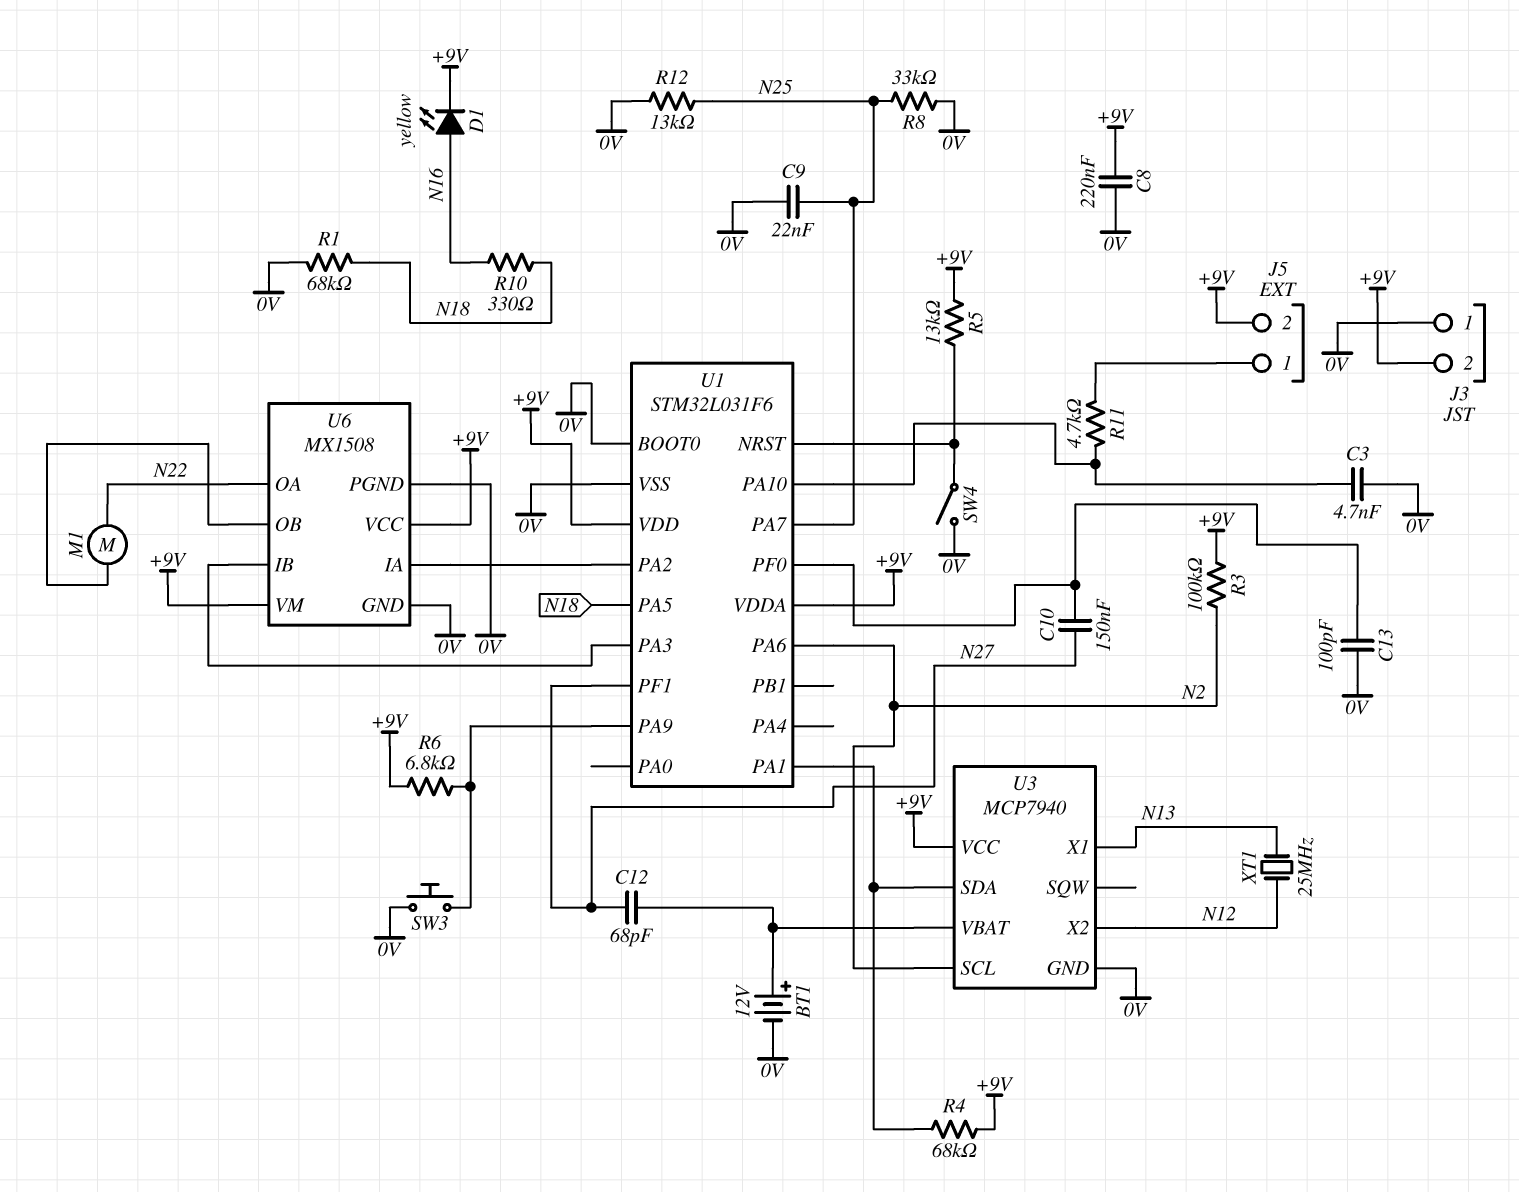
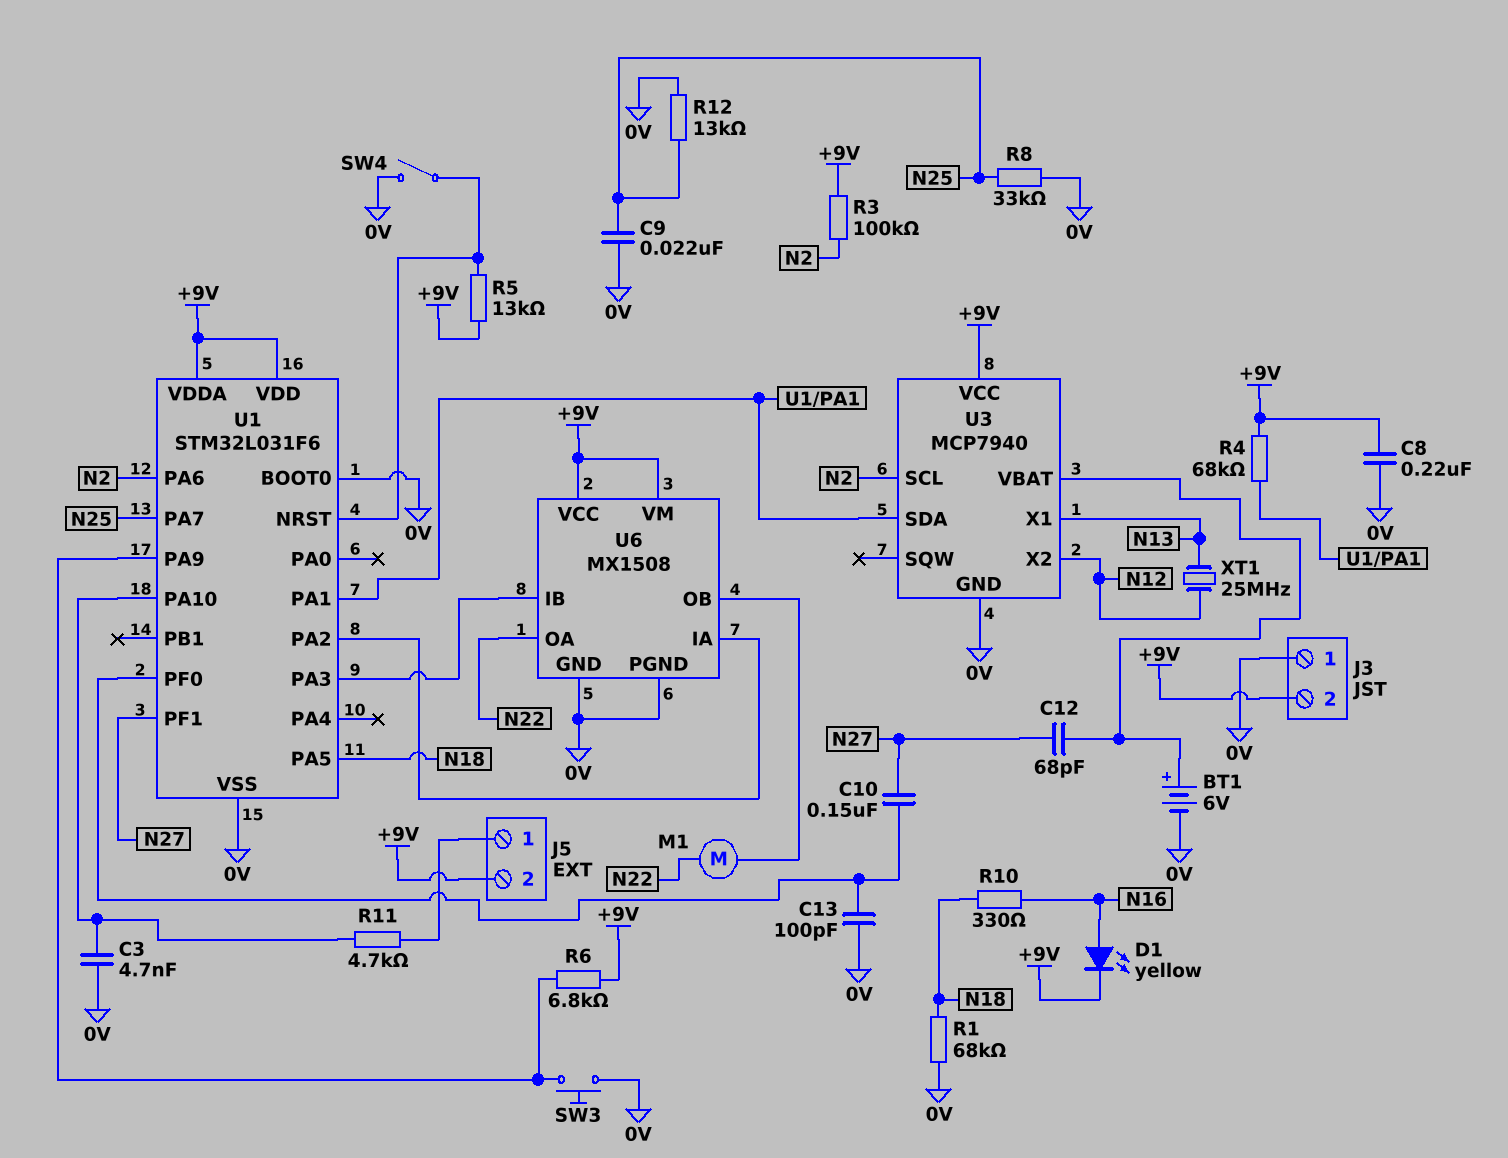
BT1: 12V (plus U3/VBAT, minus 0V) -> 6V (plus U3/VBAT, minus 0V)

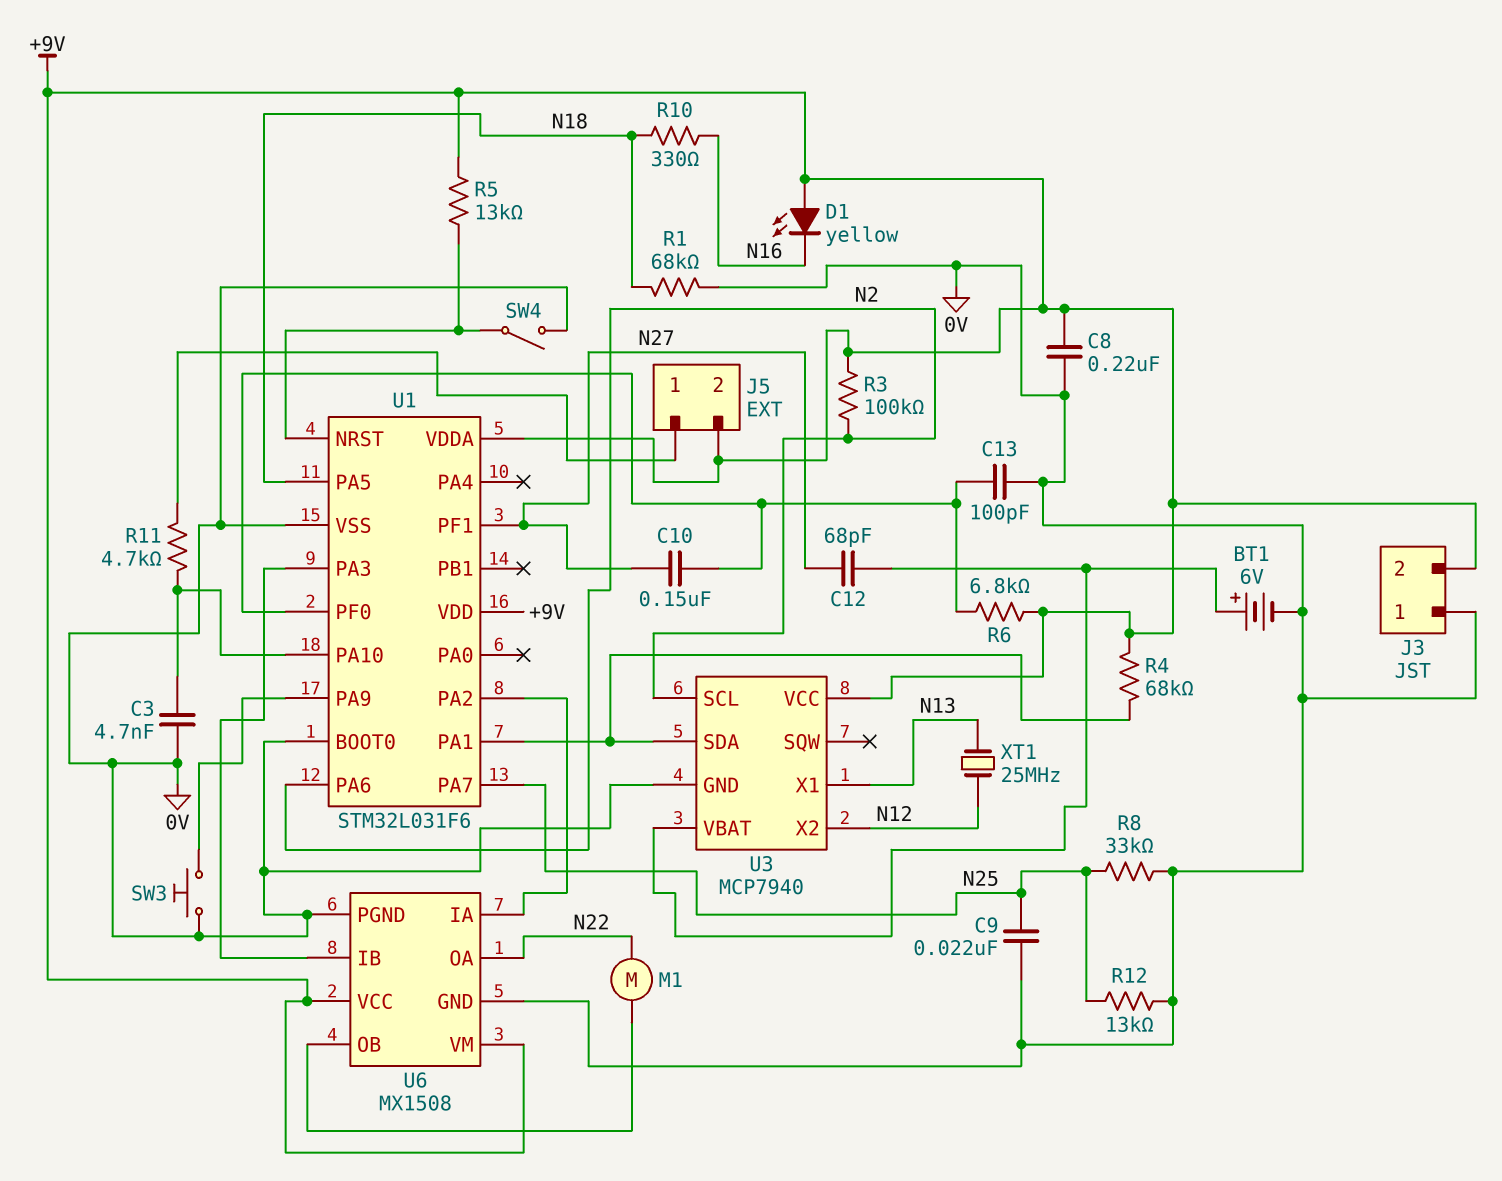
D1: LED yellow (A N16, K +9V) -> LED yellow (A +9V, K N16)
R6: 6.8k (+9V, U1/PA9) -> 6.8k (+9V, U1/PF0)

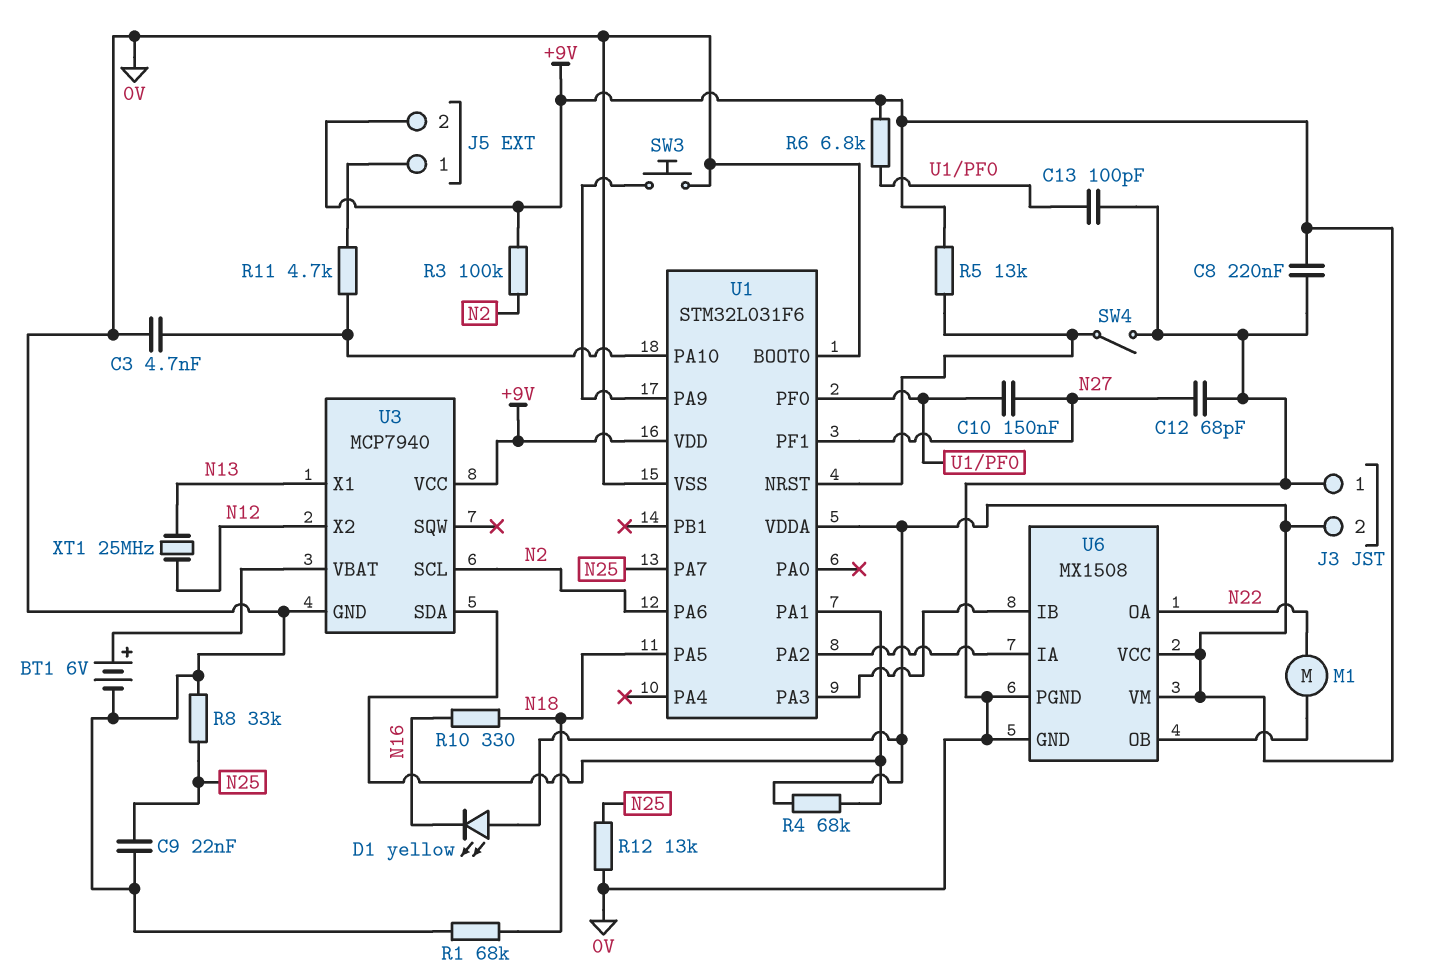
C12: 68pF (N27, U3/VBAT) -> 68pF (0V, N27)

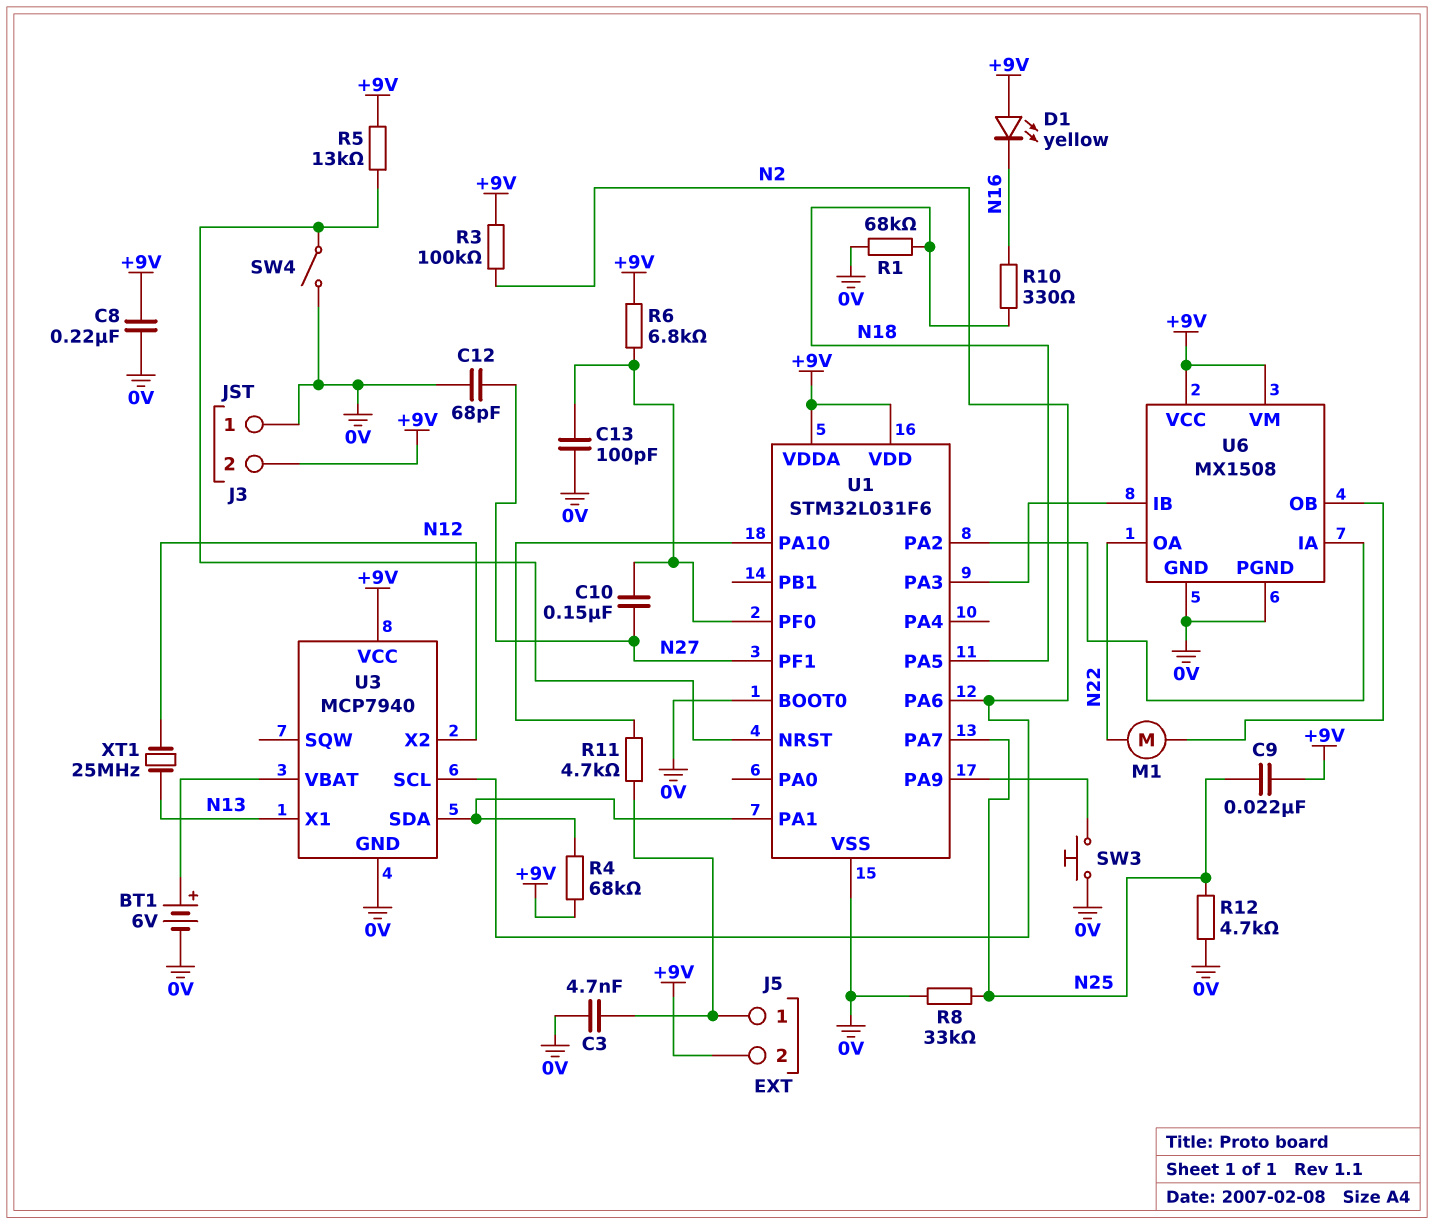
C3: 4.7nF (0V, U1/PA10) -> 4.7nF (0V, J5/1)
C9: 22nF (0V, N25) -> 22nF (+9V, N25)
R12: 13k (0V, N25) -> 4.7k (0V, N25)

